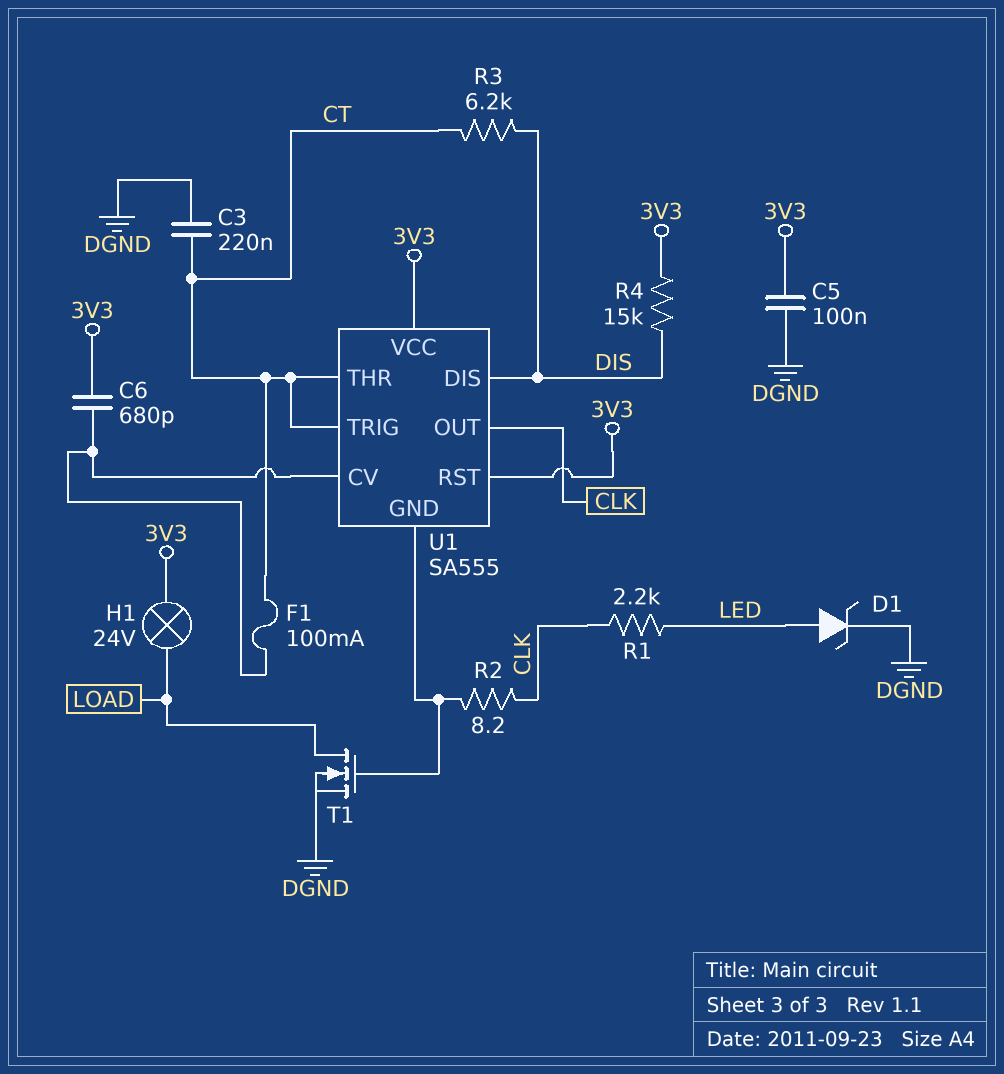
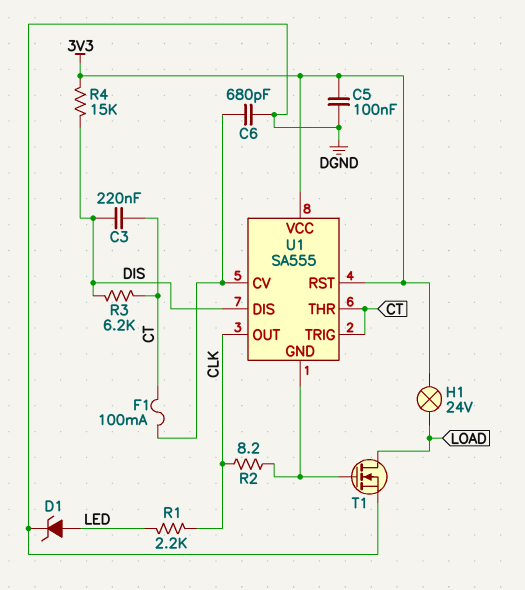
C3: 220nF (CT, DGND) -> 220nF (CT, DIS)
C6: 680pF (3V3, U1/CV) -> 680pF (DGND, U1/CV)

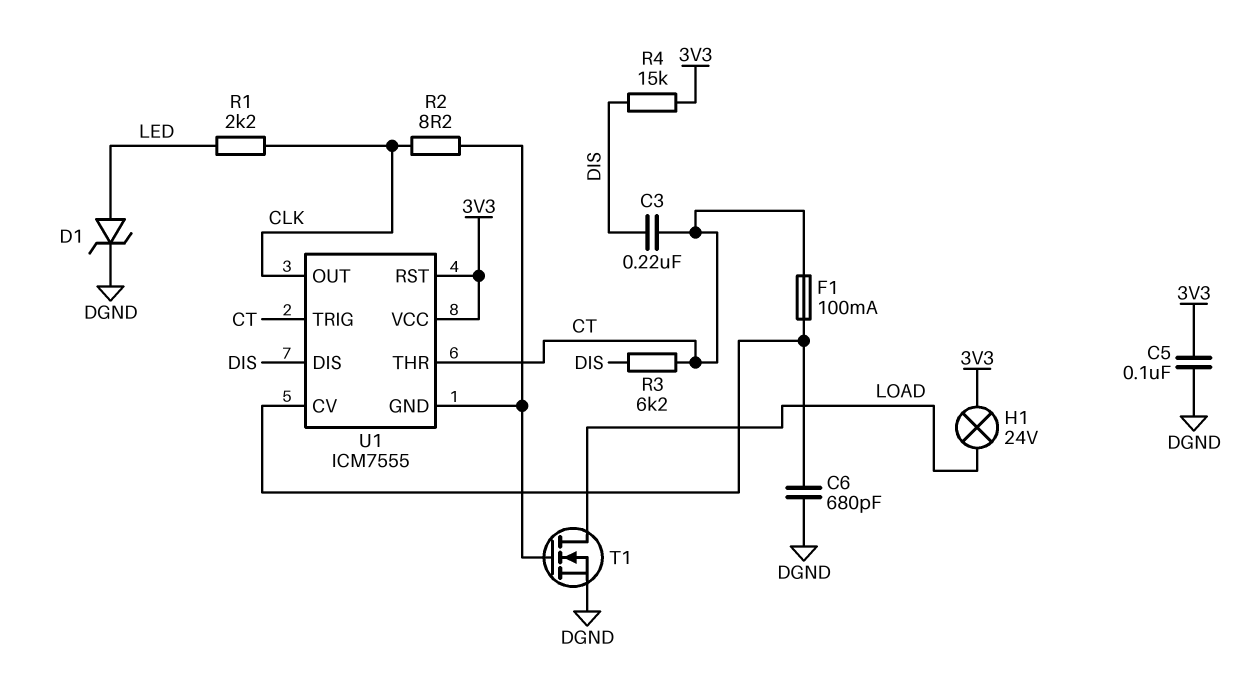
U1: SA555 -> ICM7555

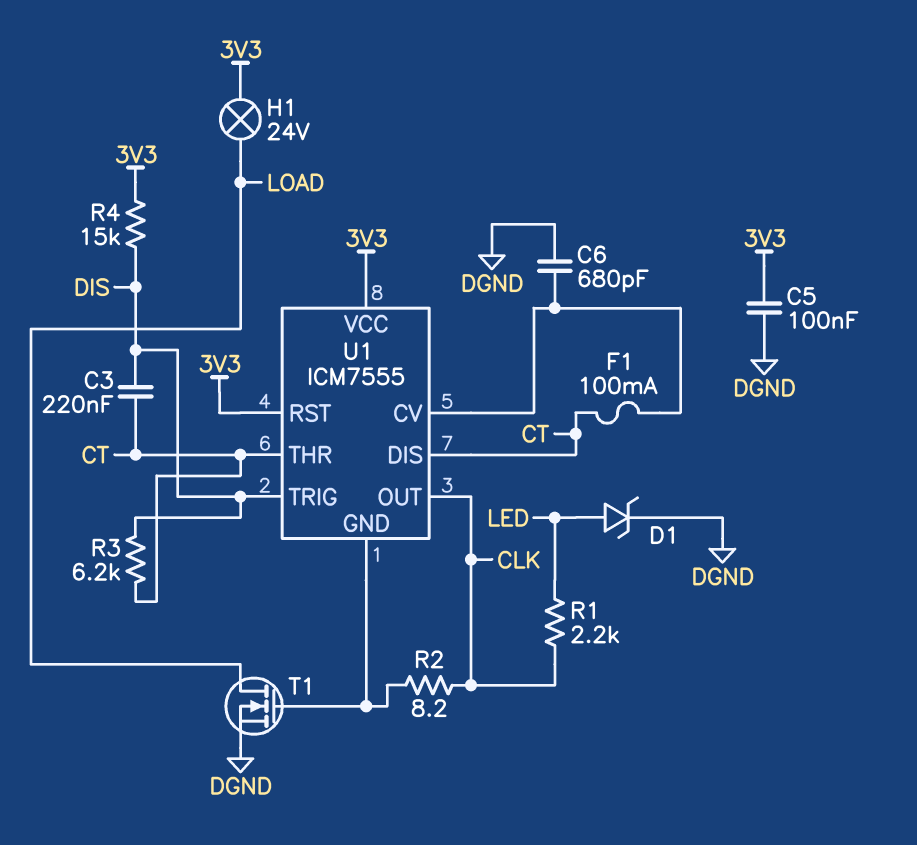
U1 pin DIS: DIS -> CT
U1 pin TRIG: CT -> DIS

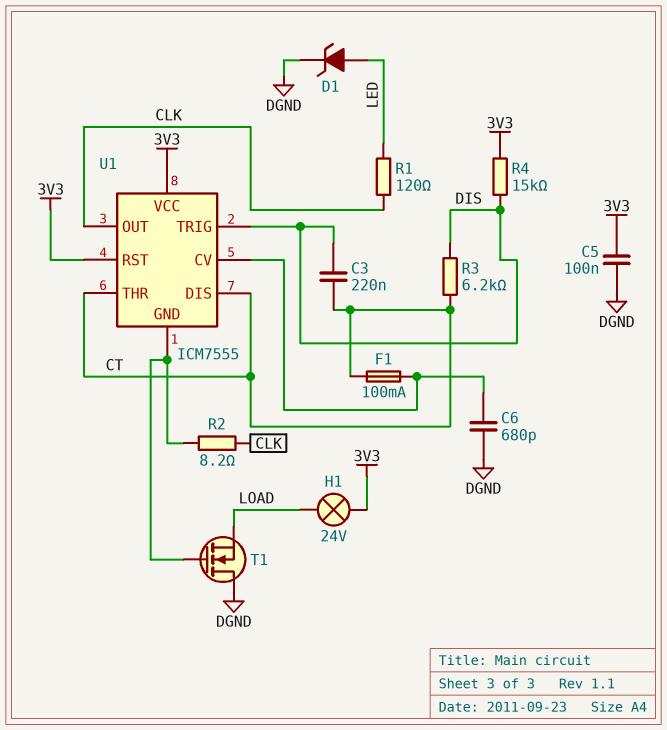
R1: 2.2k (CLK, LED) -> 120 (CLK, LED)
T1: NMOS (G U1/GND, D LOAD, S DGND) -> NMOS (G U1/GND, D DGND, S LOAD)

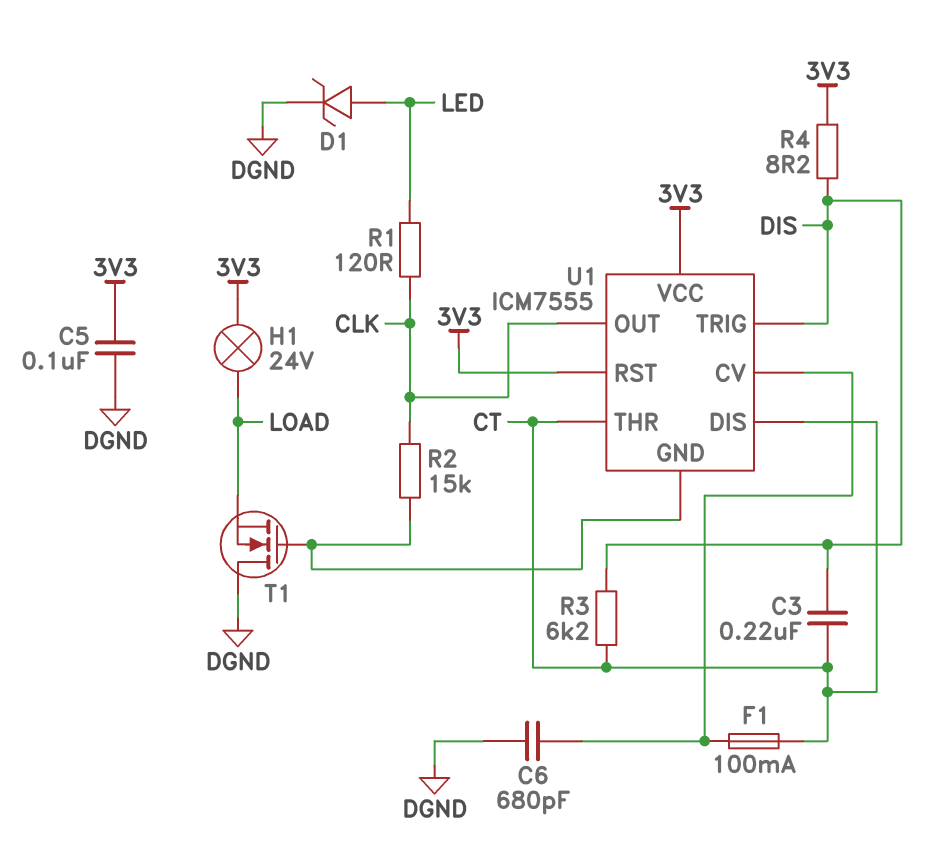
R2: 8.2 (CLK, U1/GND) -> 15k (CLK, U1/GND)
R4: 15k (3V3, DIS) -> 8.2 (3V3, DIS)

